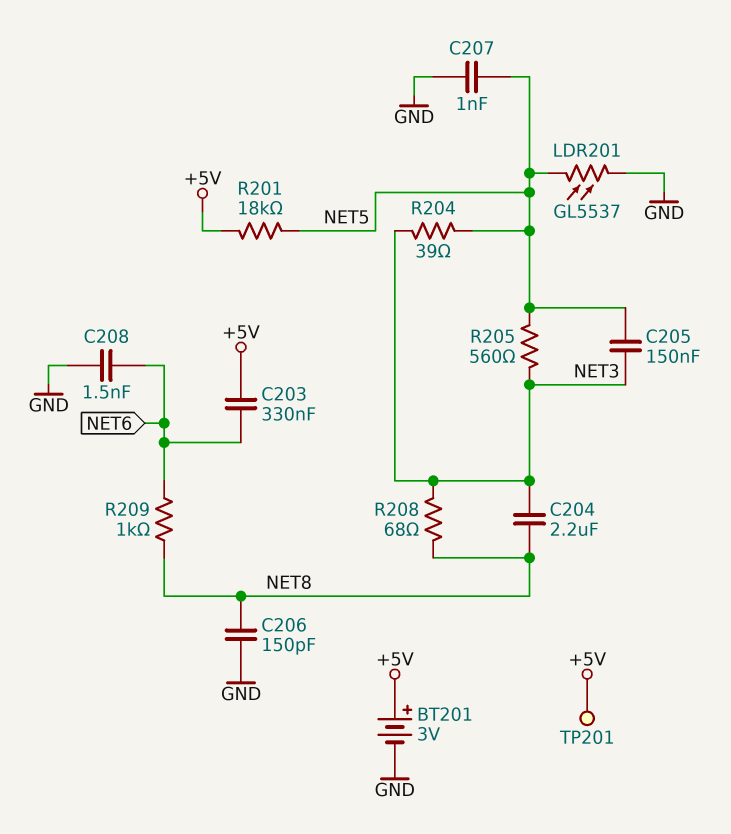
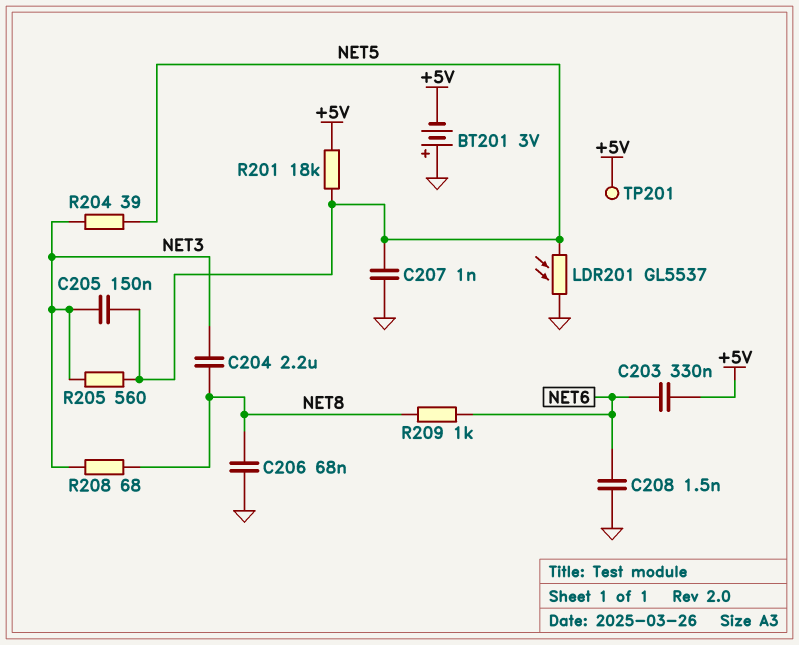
BT201: 3V (plus +5V, minus GND) -> 3V (plus GND, minus +5V)
C206: 150pF (GND, NET8) -> 68nF (GND, NET8)

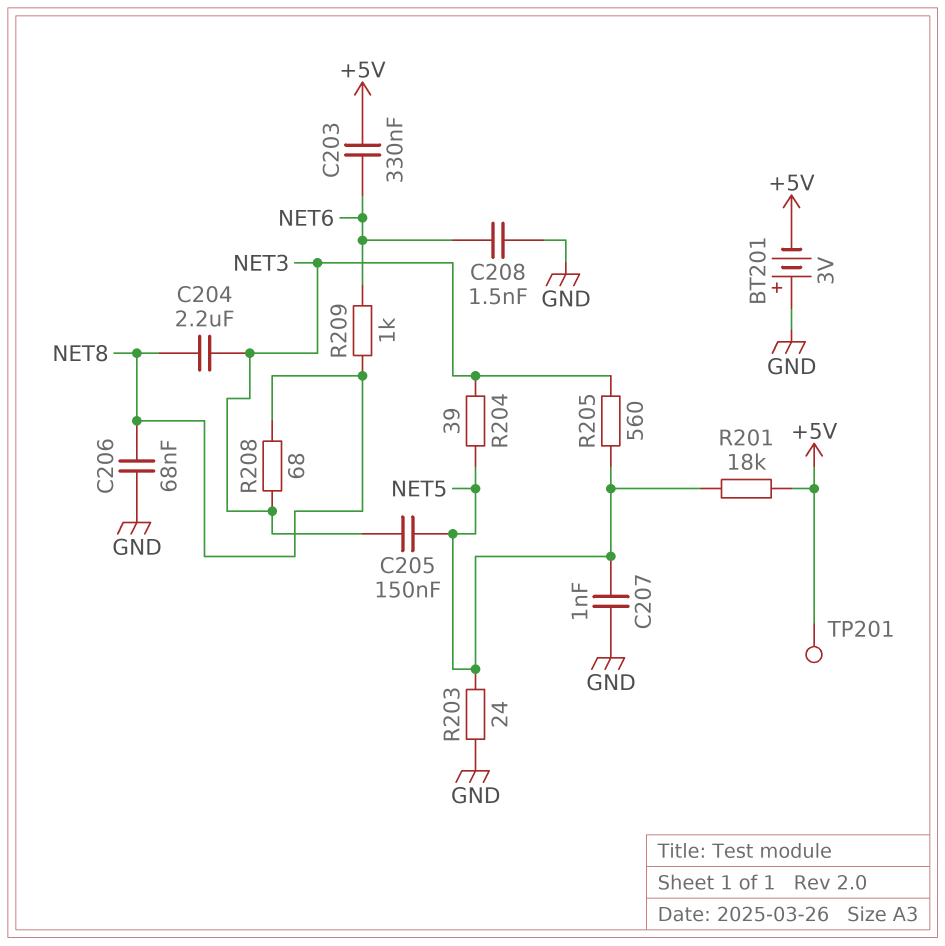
LDR201: GL5537 (GND, NET5) -> none
R203: none -> 24 (GND, NET5)

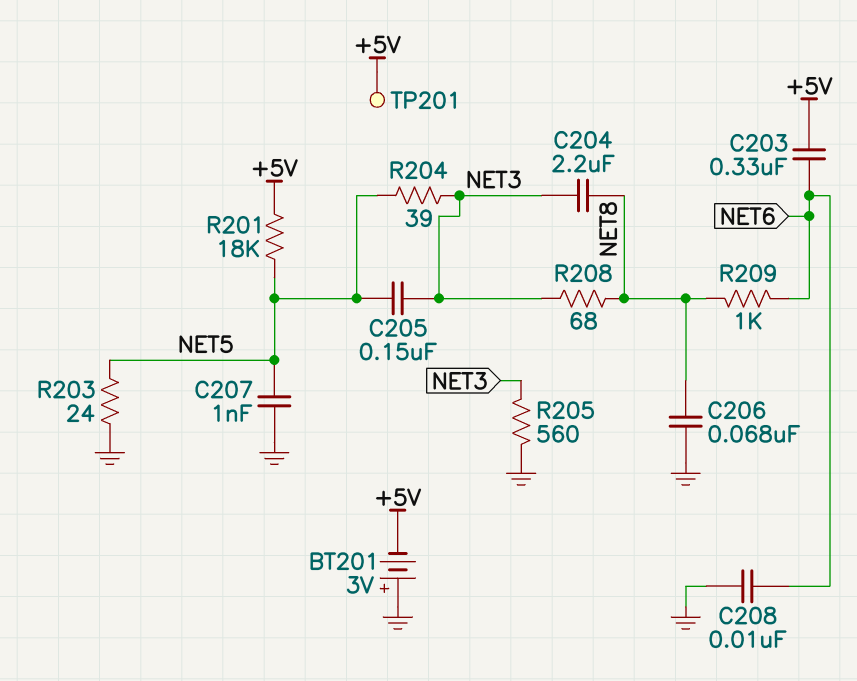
C208: 1.5nF (GND, NET6) -> 10nF (GND, NET6)
R205: 560 (NET3, NET5) -> 560 (GND, NET3)

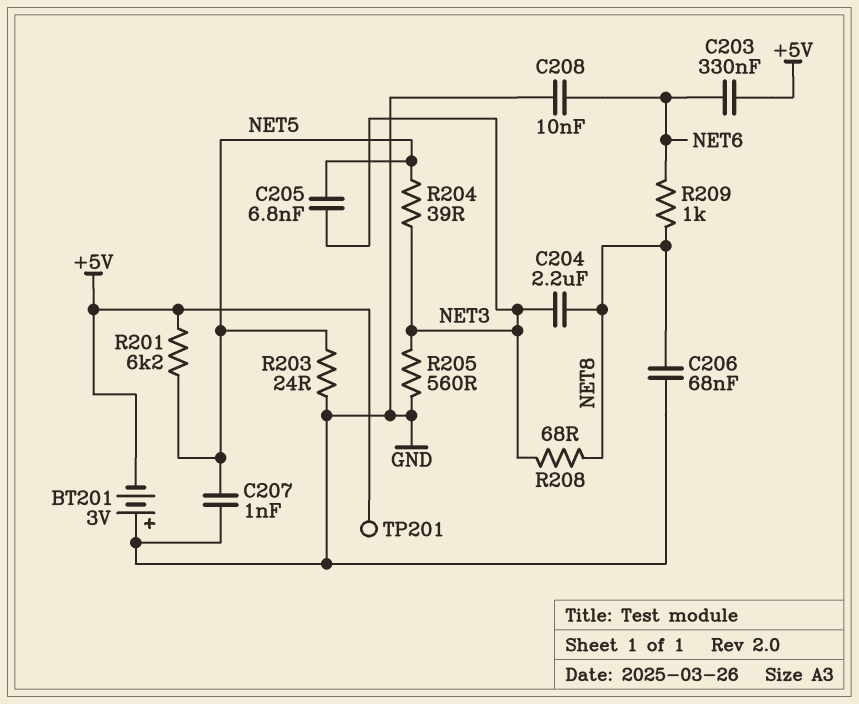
C205: 150nF (NET3, NET5) -> 6.8nF (NET3, NET5)
R201: 18k (+5V, NET5) -> 6.2k (+5V, NET5)

